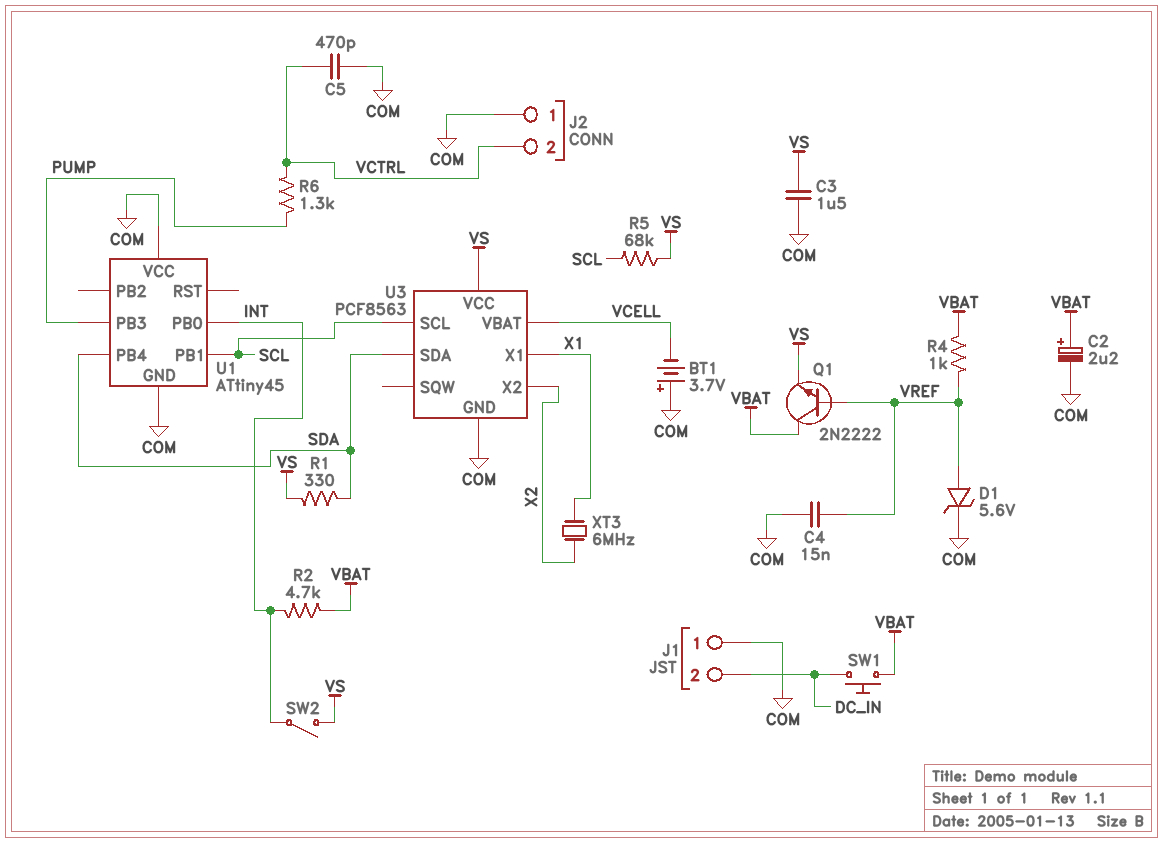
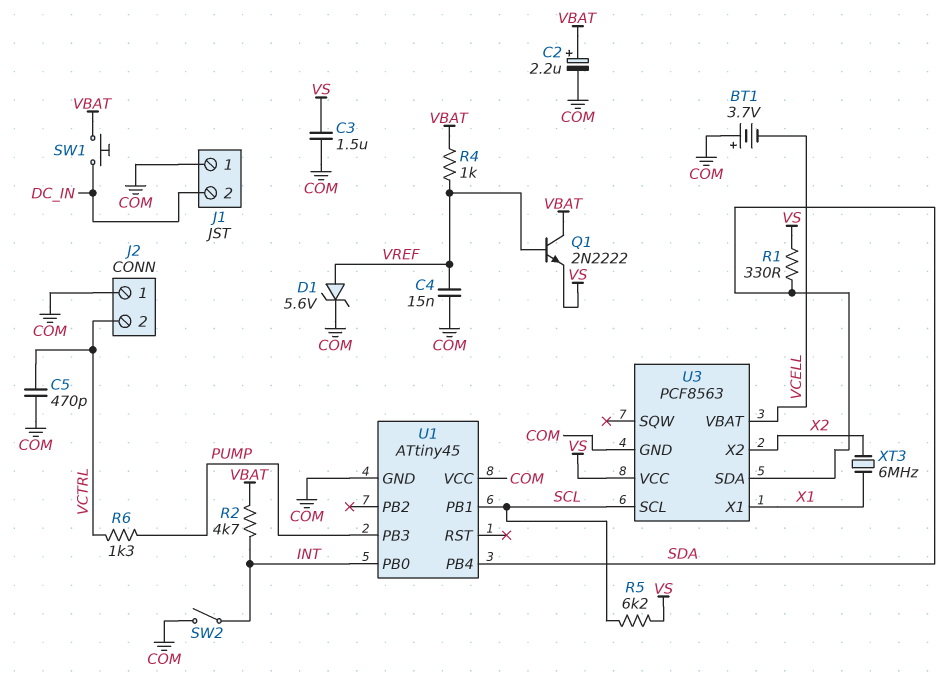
R5: 68k (SCL, VS) -> 6.2k (SCL, VS)
SW2: switch (INT, VS) -> switch (COM, INT)

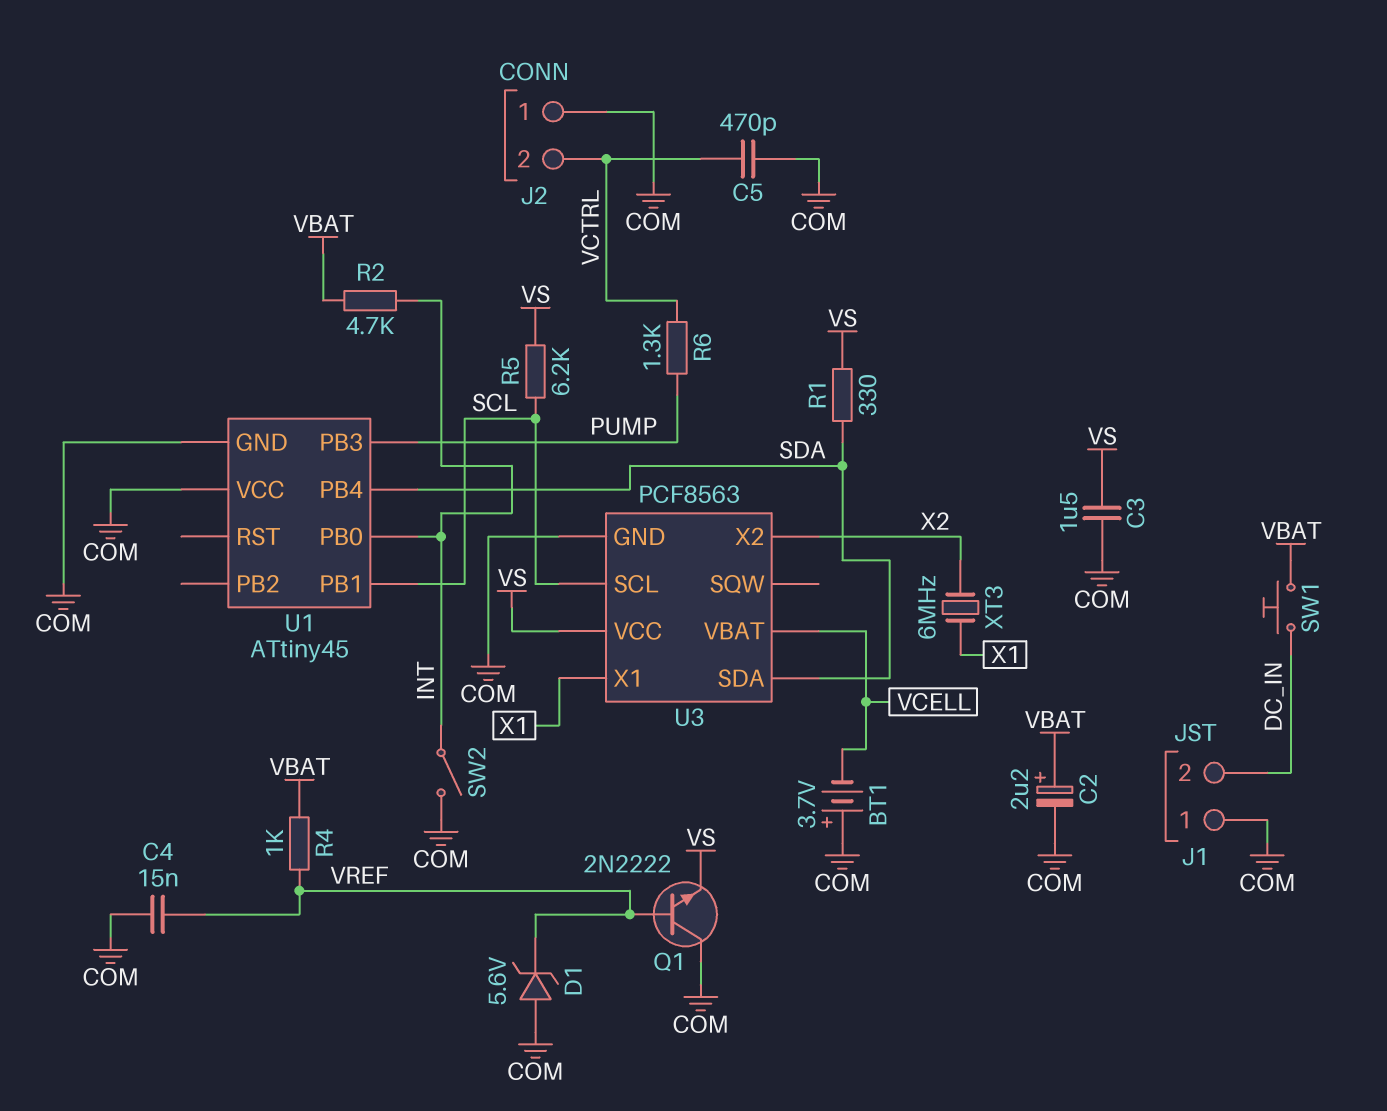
D1: zener 5.6V (A VREF, K COM) -> zener 5.6V (A COM, K VREF)
Q1: NPN 2N2222 (B VREF, C VBAT, E VS) -> NPN 2N2222 (B VREF, C COM, E VS)

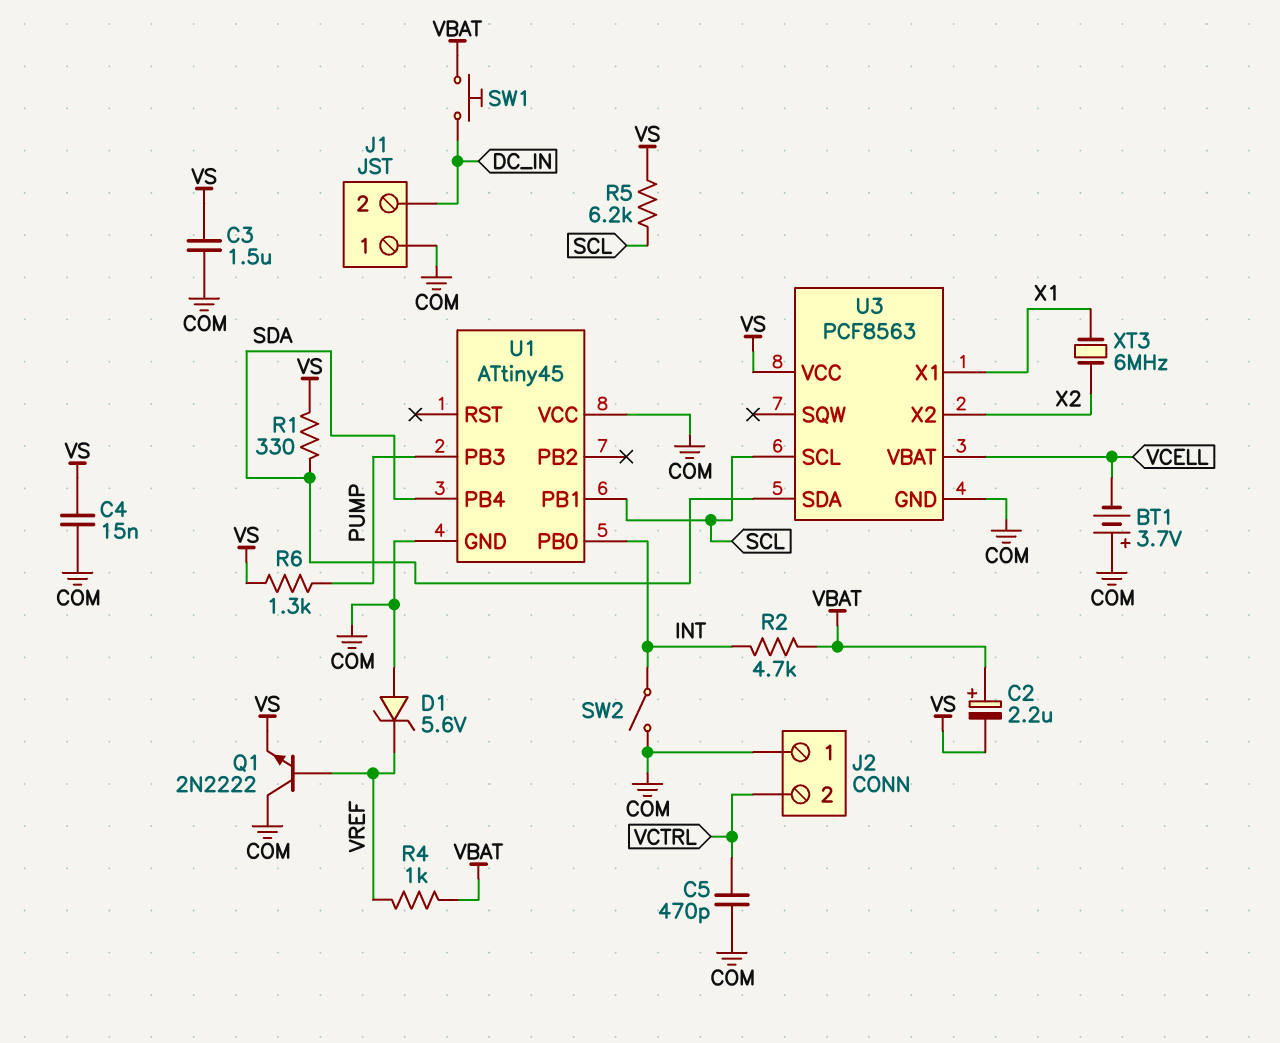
C2: 2.2uF (plus VBAT, minus COM) -> 2.2uF (plus VBAT, minus VS)
C4: 15nF (COM, VREF) -> 15nF (COM, VS)
R6: 1.3k (PUMP, VCTRL) -> 1.3k (PUMP, VS)

